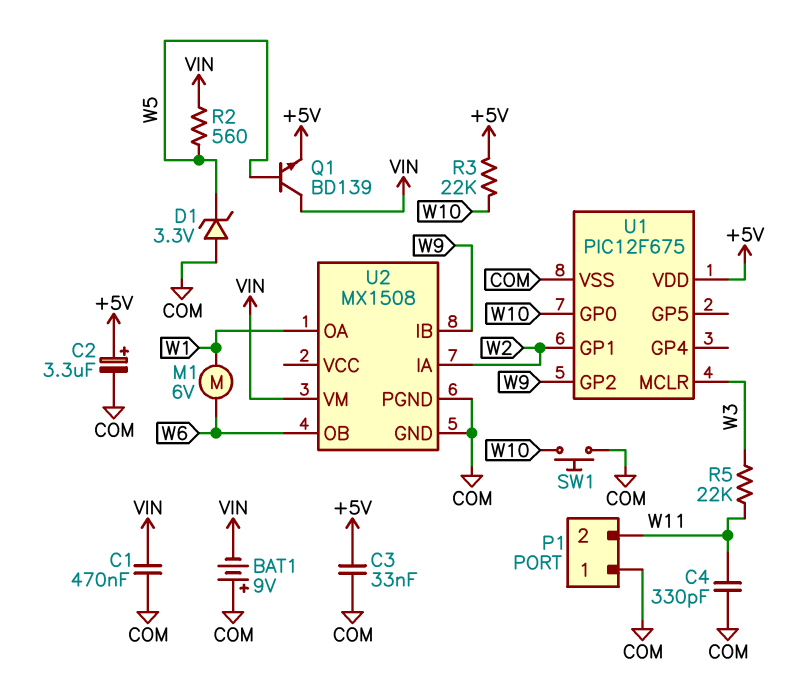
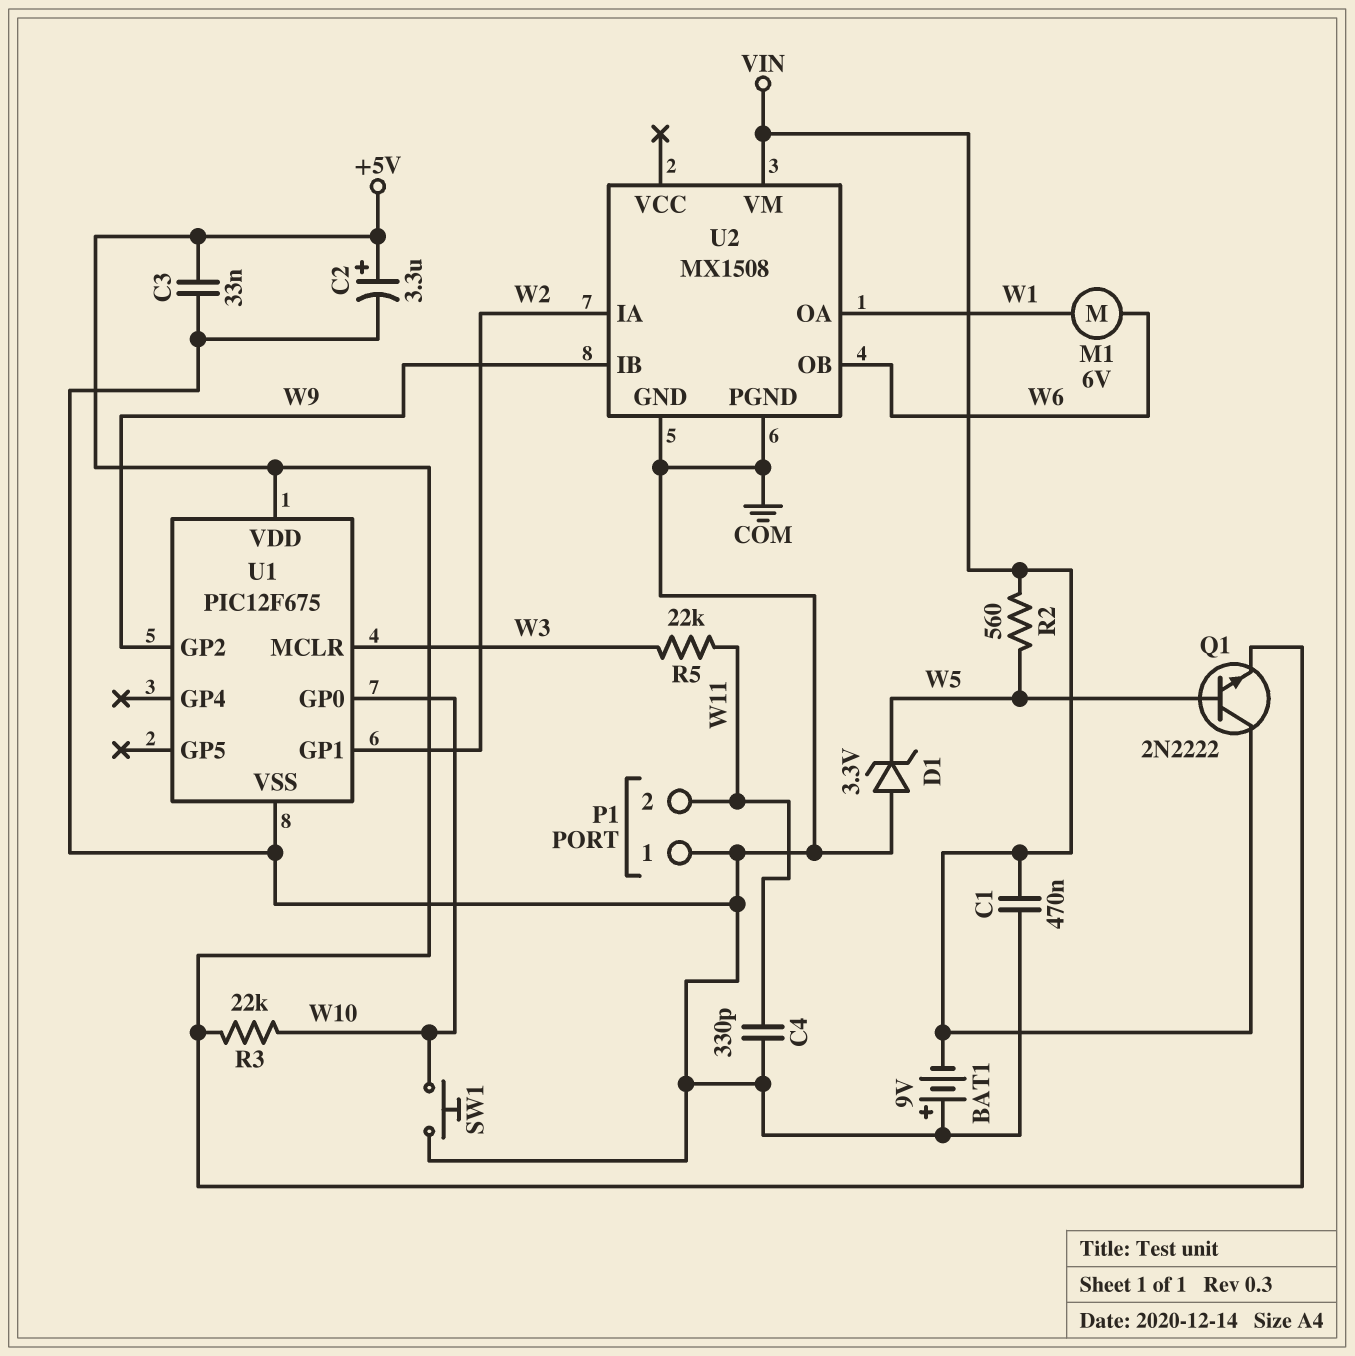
Q1: NPN BD139 (B W5, C VIN, E +5V) -> NPN 2N2222 (B W5, C VIN, E +5V)

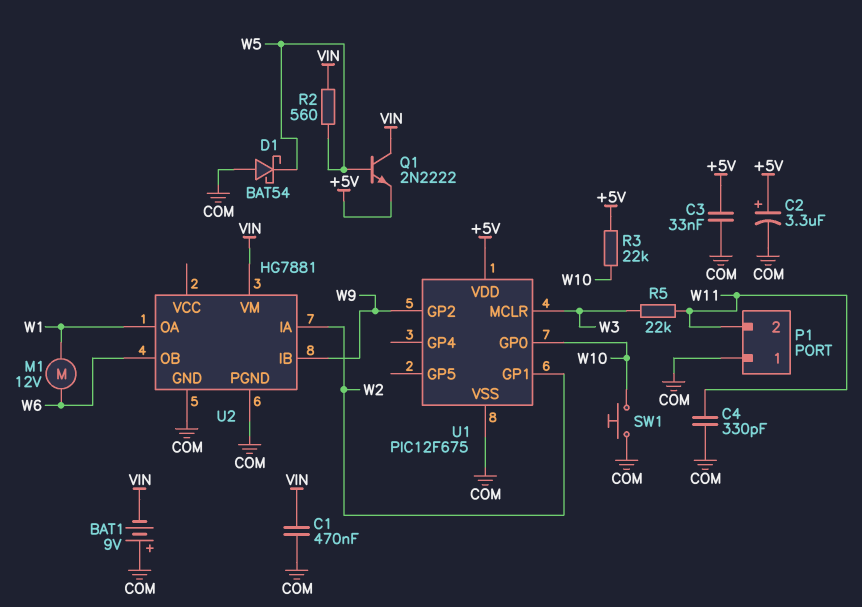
D1: zener 3.3V (A COM, K W5) -> schottky BAT54 (A COM, K W5)
M1: motor 6V (W1, W6) -> motor 12V (W1, W6)
U2: MX1508 -> HG7881

